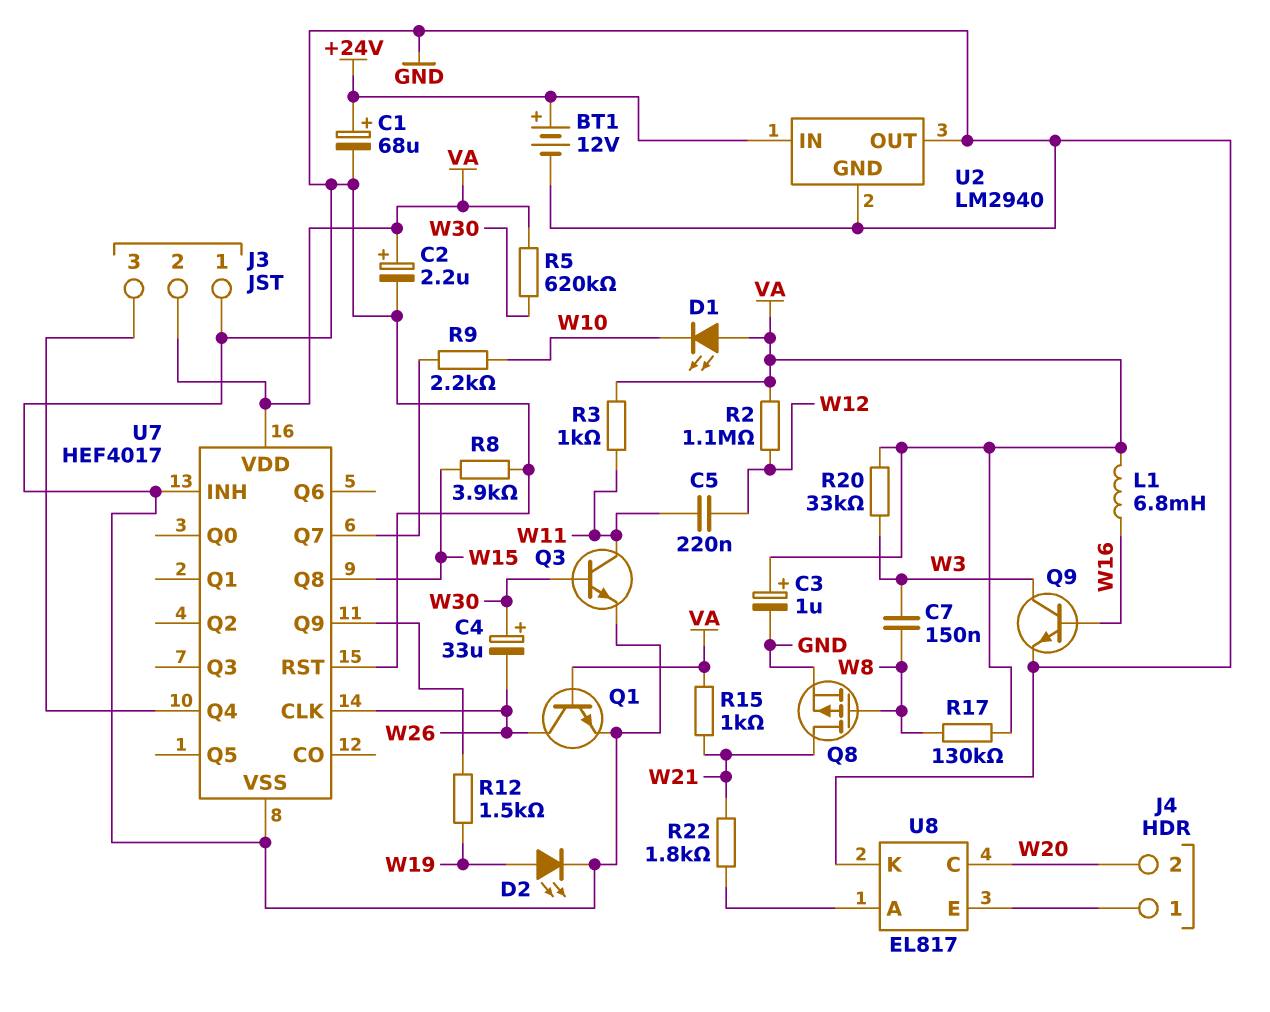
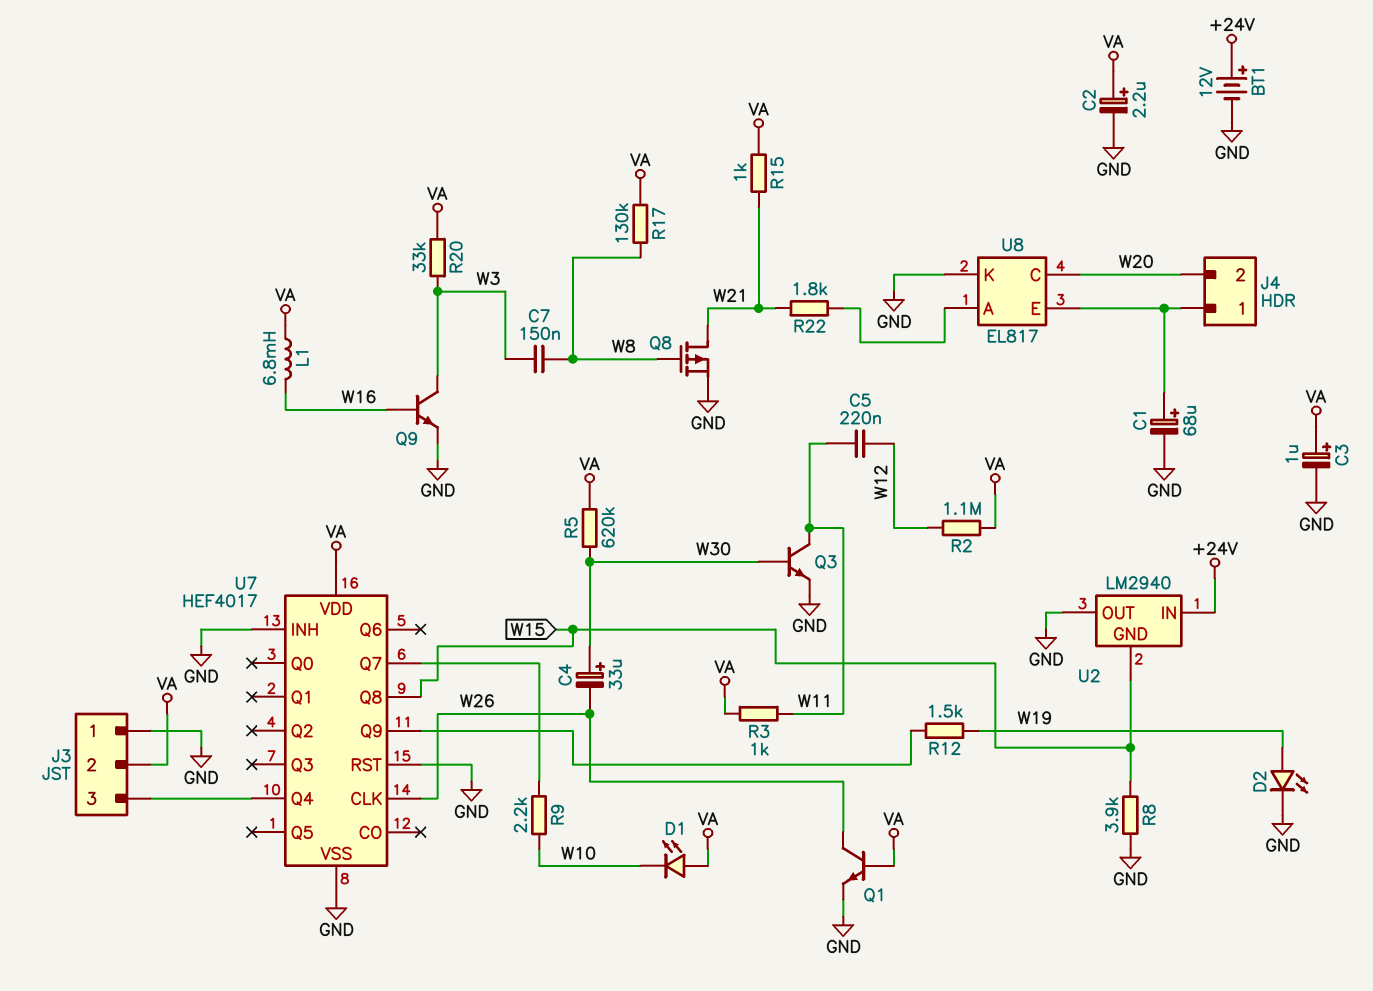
C1: 68uF (plus +24V, minus GND) -> 68uF (plus J4/1, minus GND)
U2 pin GND: GND -> W15

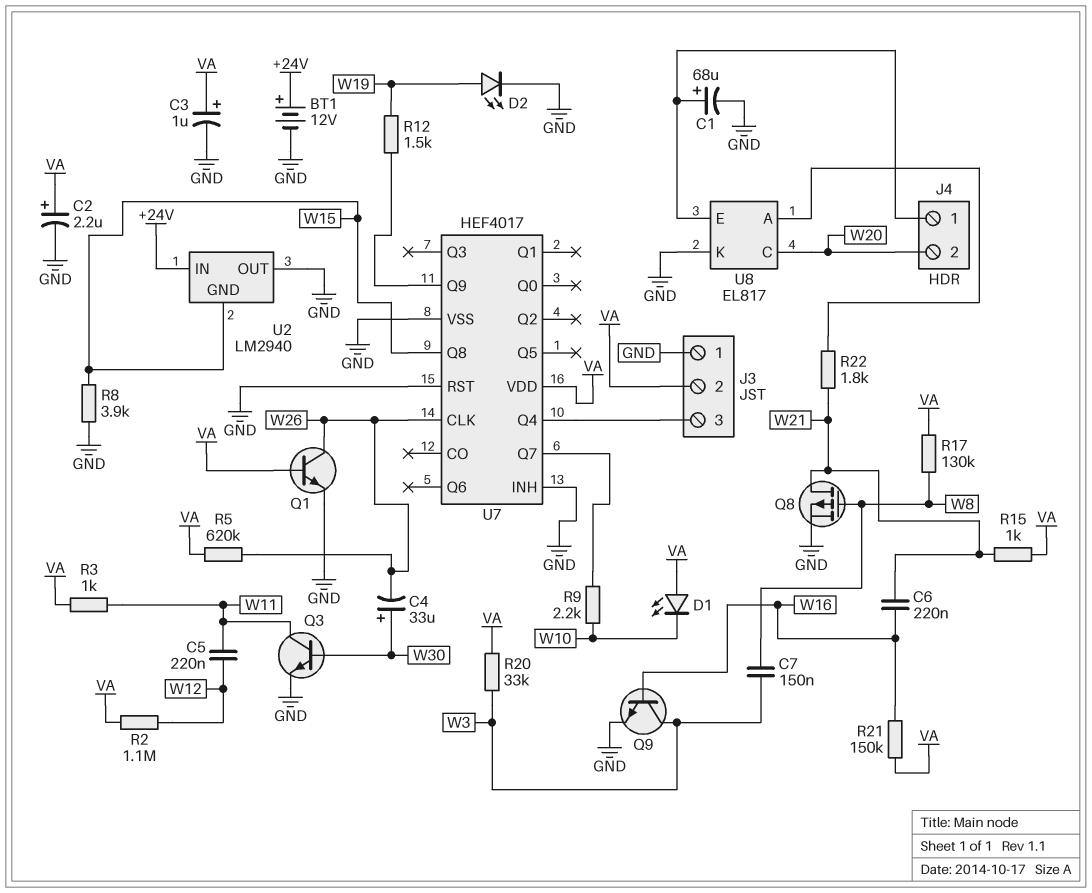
C6: none -> 220nF (W16, W21)
L1: 6.8mH (VA, W16) -> none
R5: 620k (VA, W30) -> 620k (VA, W26)
R21: none -> 150k (VA, W16)

